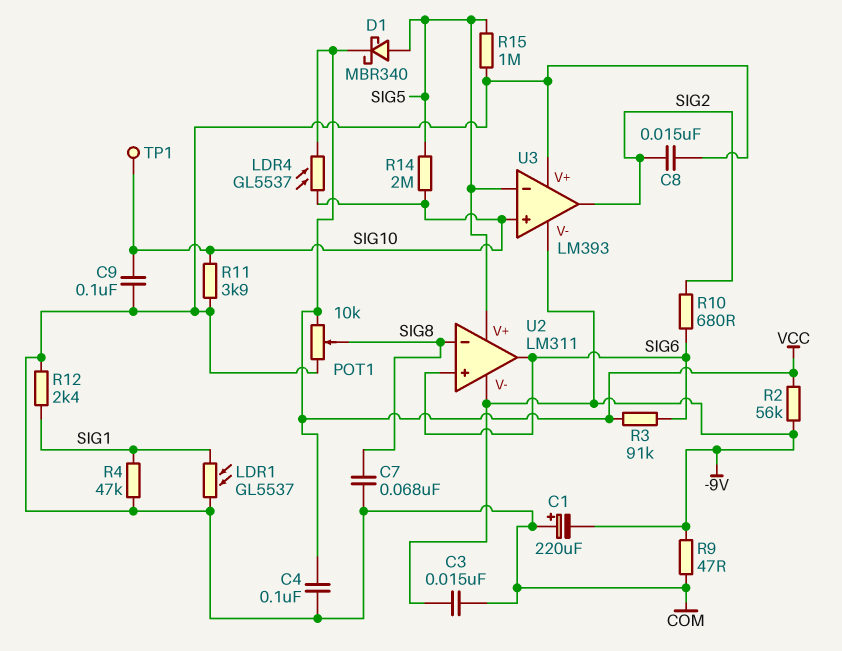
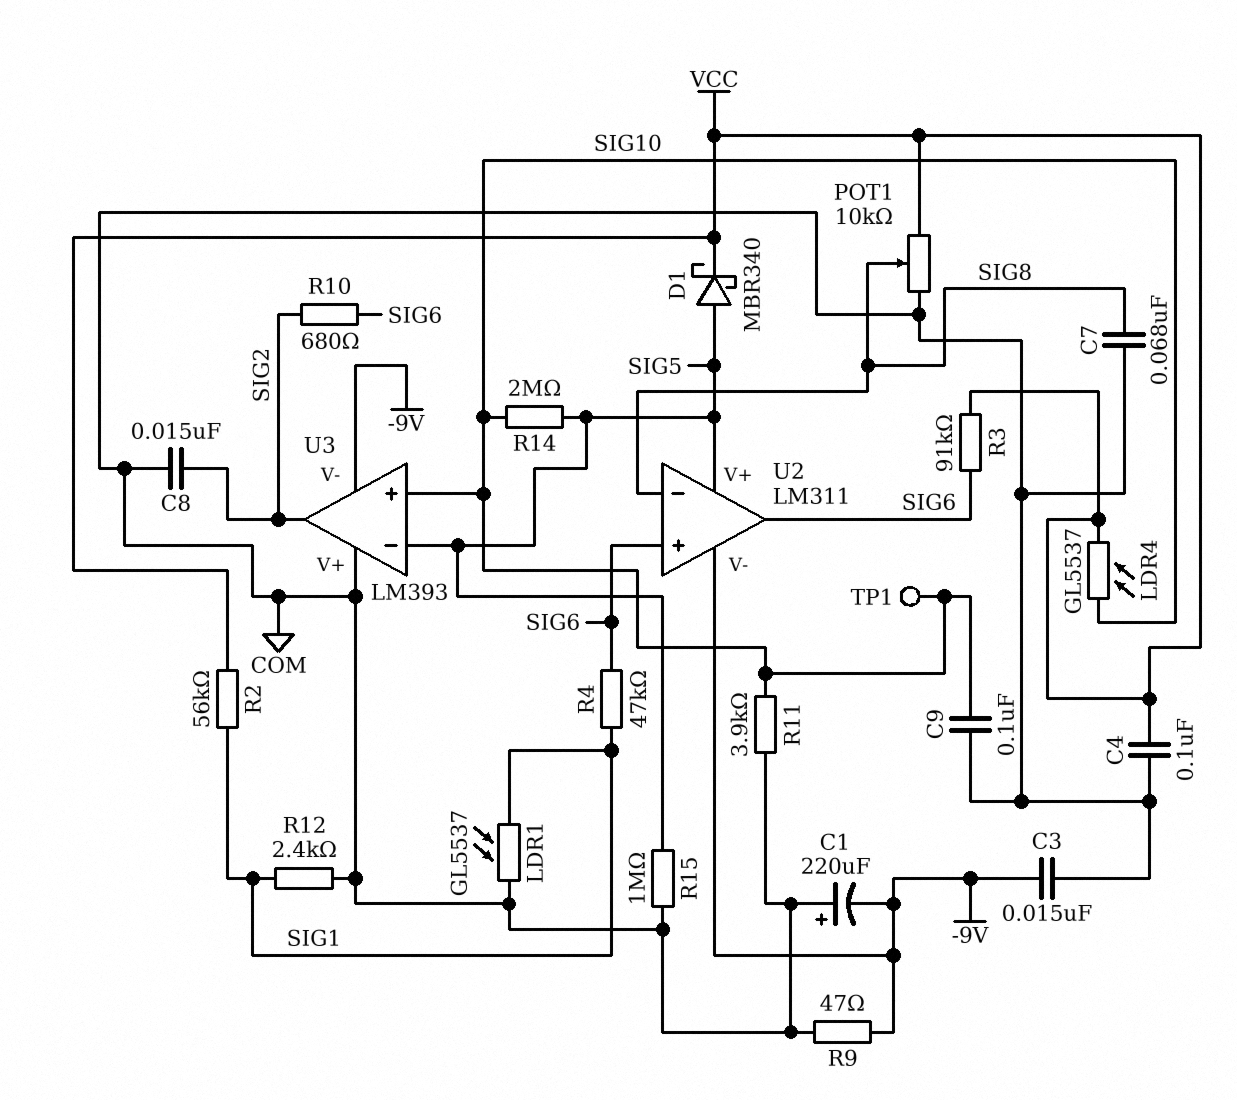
R2: 56k (-9V, VCC) -> 56k (SIG1, VCC)
R4: 47k (COM, SIG1) -> 47k (SIG1, SIG6)

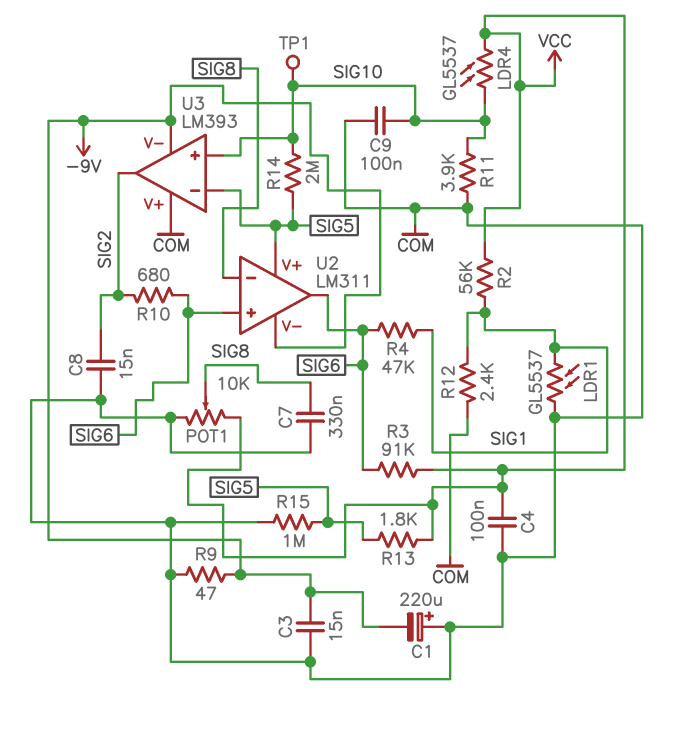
C7: 68nF (COM, SIG8) -> 330nF (COM, SIG8)
D1: schottky MBR340 (A SIG5, K VCC) -> none
R13: none -> 1.8k (SIG5, VCC)

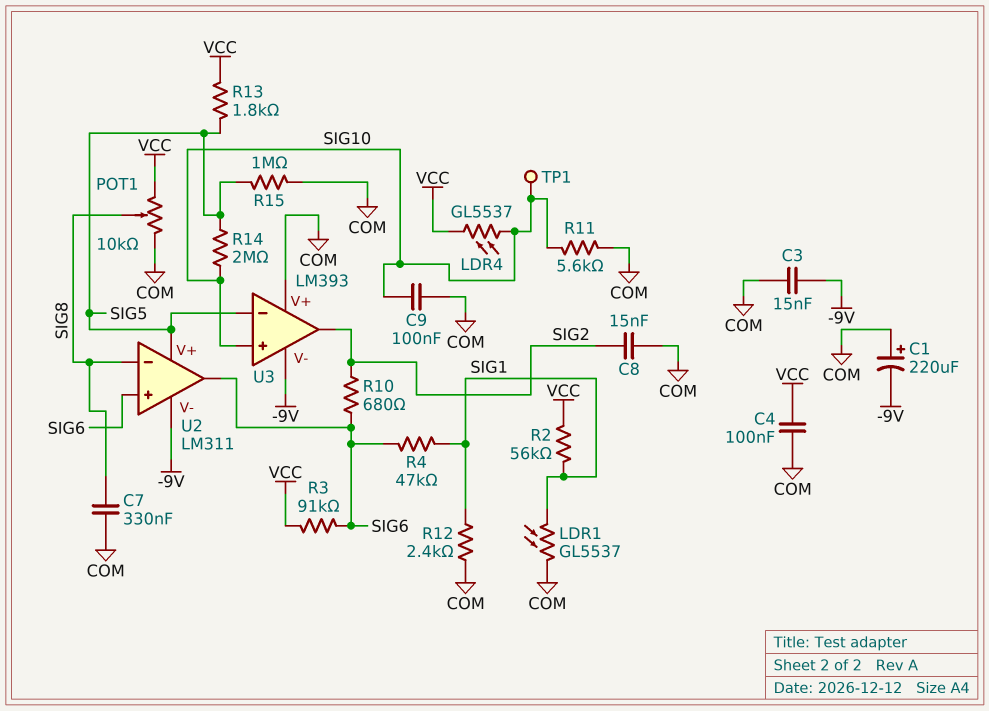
R9: 47 (-9V, COM) -> none
R11: 3.9k (COM, SIG10) -> 5.6k (COM, SIG10)

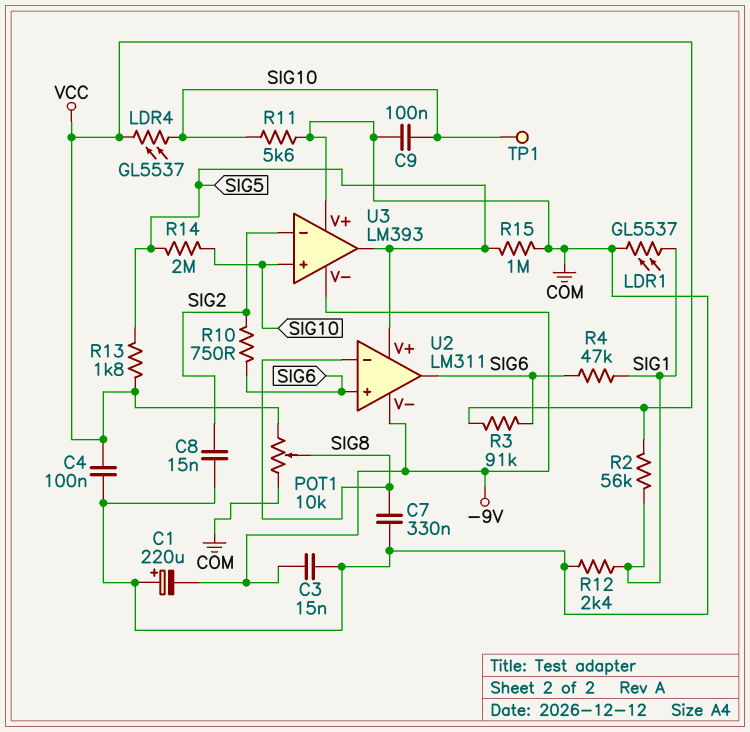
R10: 680 (SIG2, SIG6) -> 750 (SIG2, SIG6)
U3 pin in-: SIG5 -> SIG2
U3 pin out: SIG2 -> SIG5

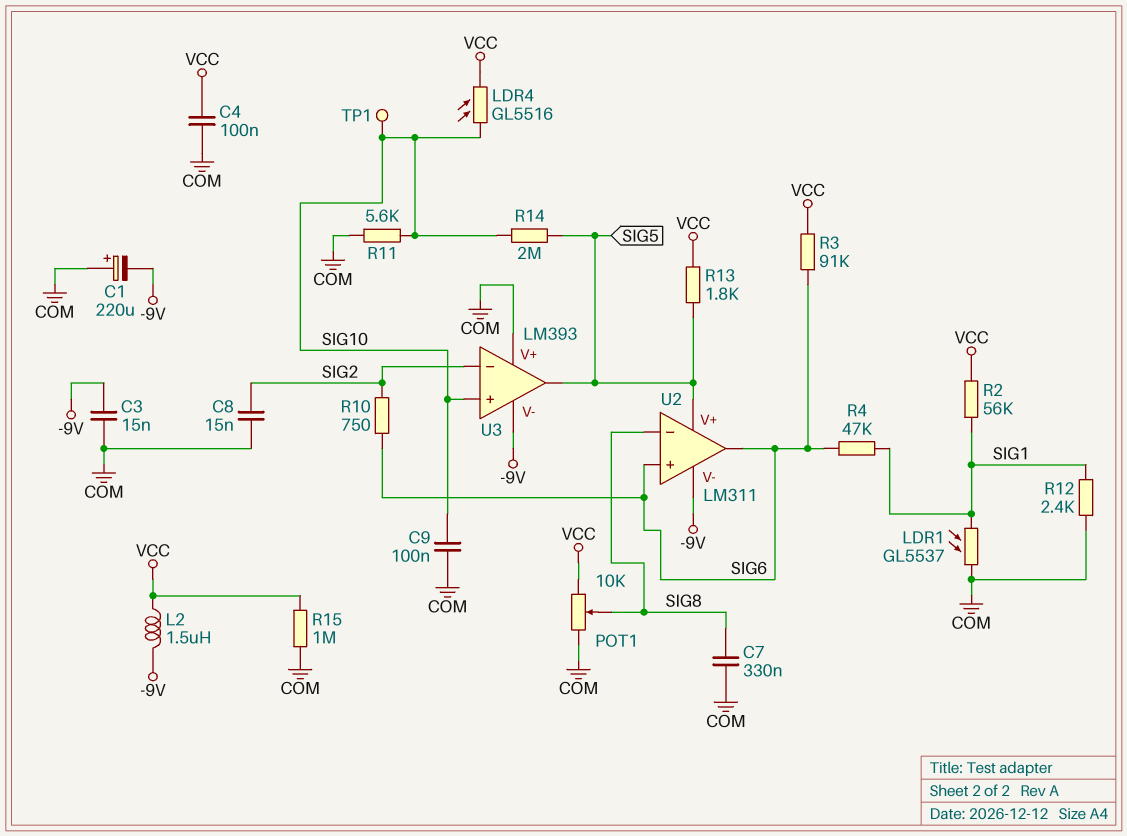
L2: none -> 1.5uH (-9V, VCC)
LDR4: GL5537 (SIG10, VCC) -> GL5516 (SIG10, VCC)
R15: 1M (COM, SIG5) -> 1M (COM, VCC)

